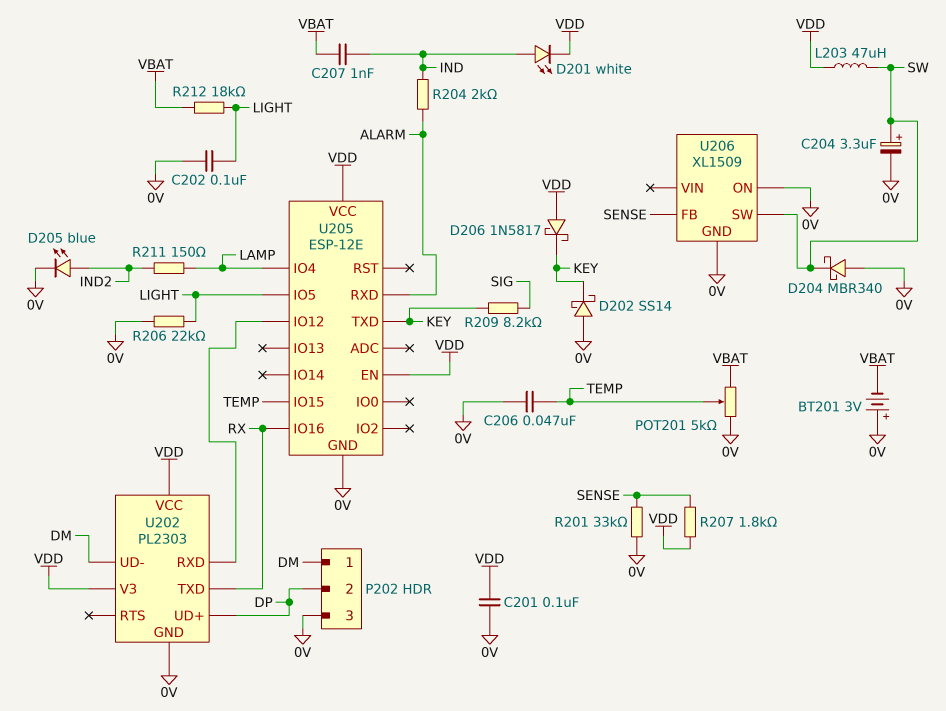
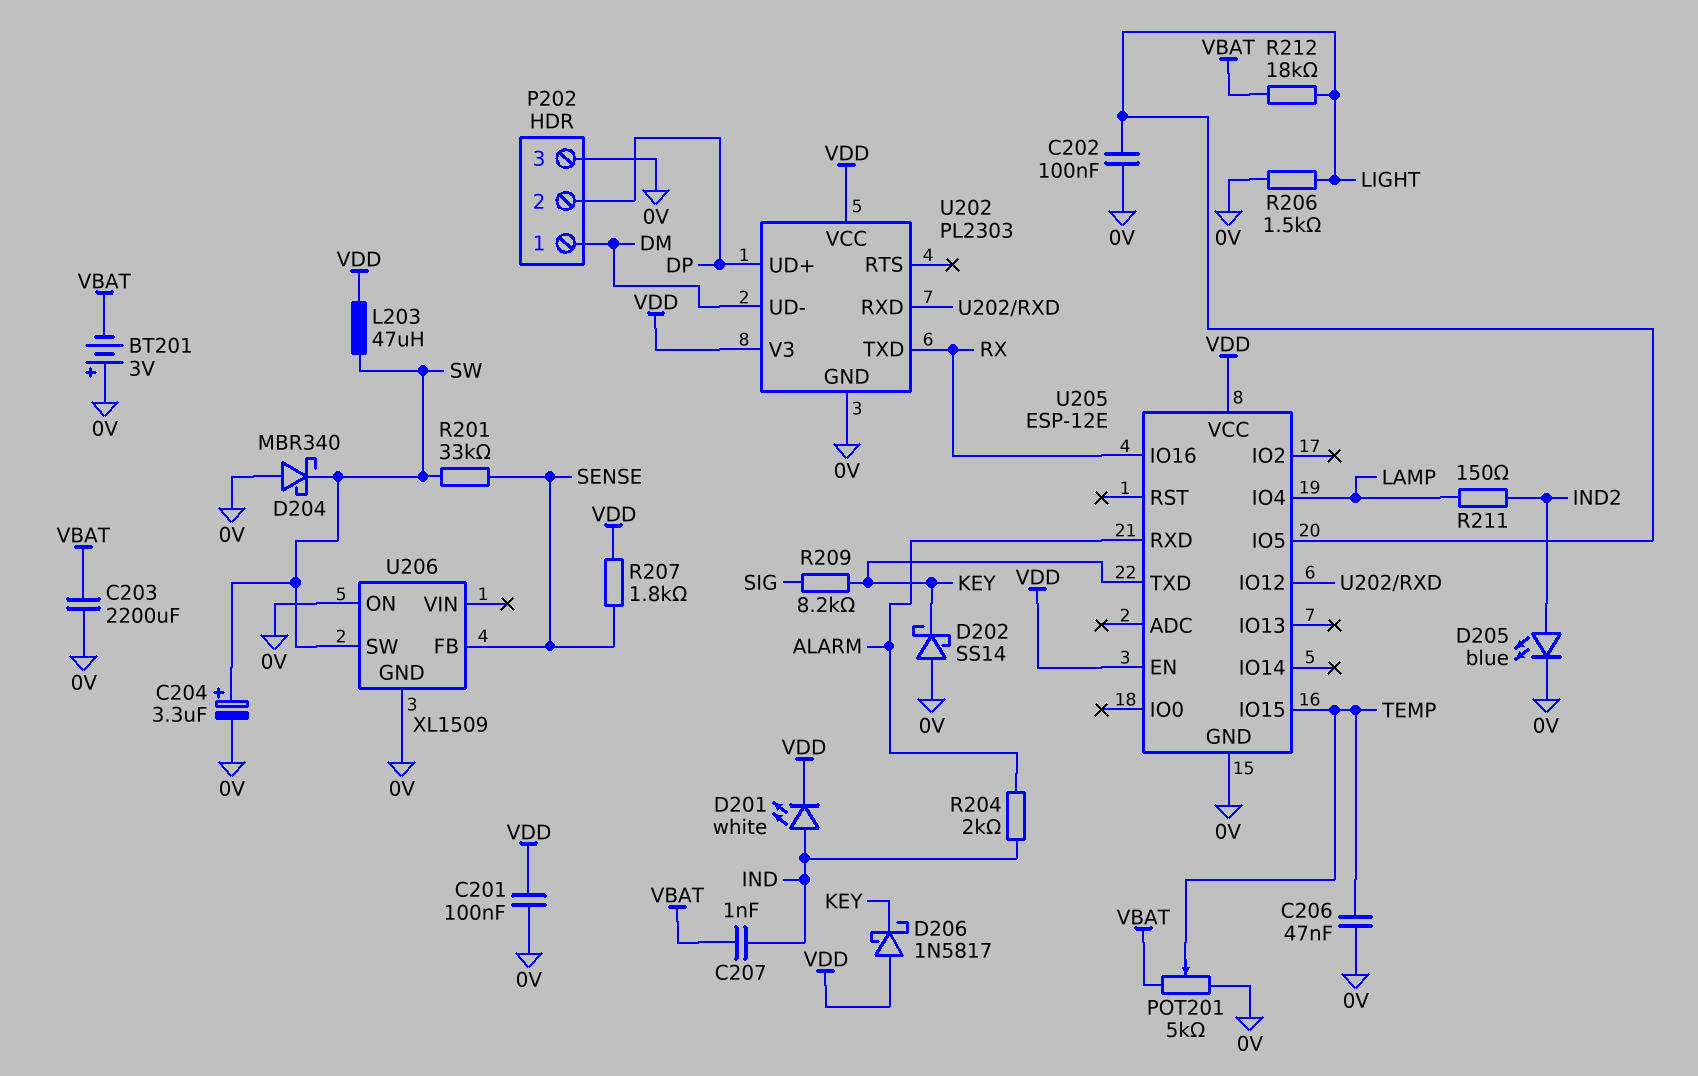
C203: none -> 2200uF (0V, VBAT)
R201: 33k (0V, SENSE) -> 33k (SENSE, SW)
R206: 22k (0V, LIGHT) -> 1.5k (0V, LIGHT)

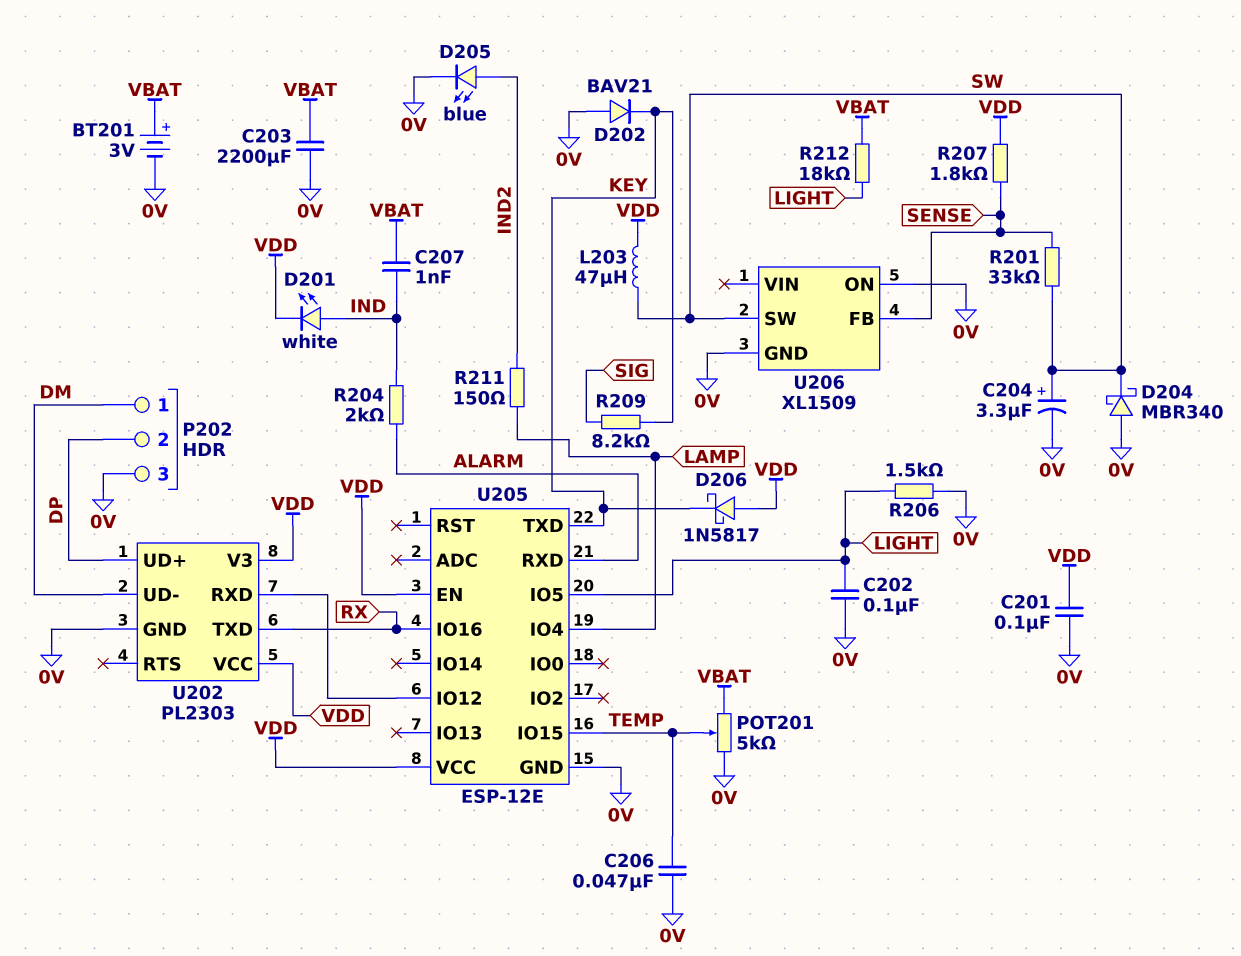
BT201: 3V (plus 0V, minus VBAT) -> 3V (plus VBAT, minus 0V)
D202: schottky SS14 (A 0V, K KEY) -> diode BAV21 (A 0V, K KEY)

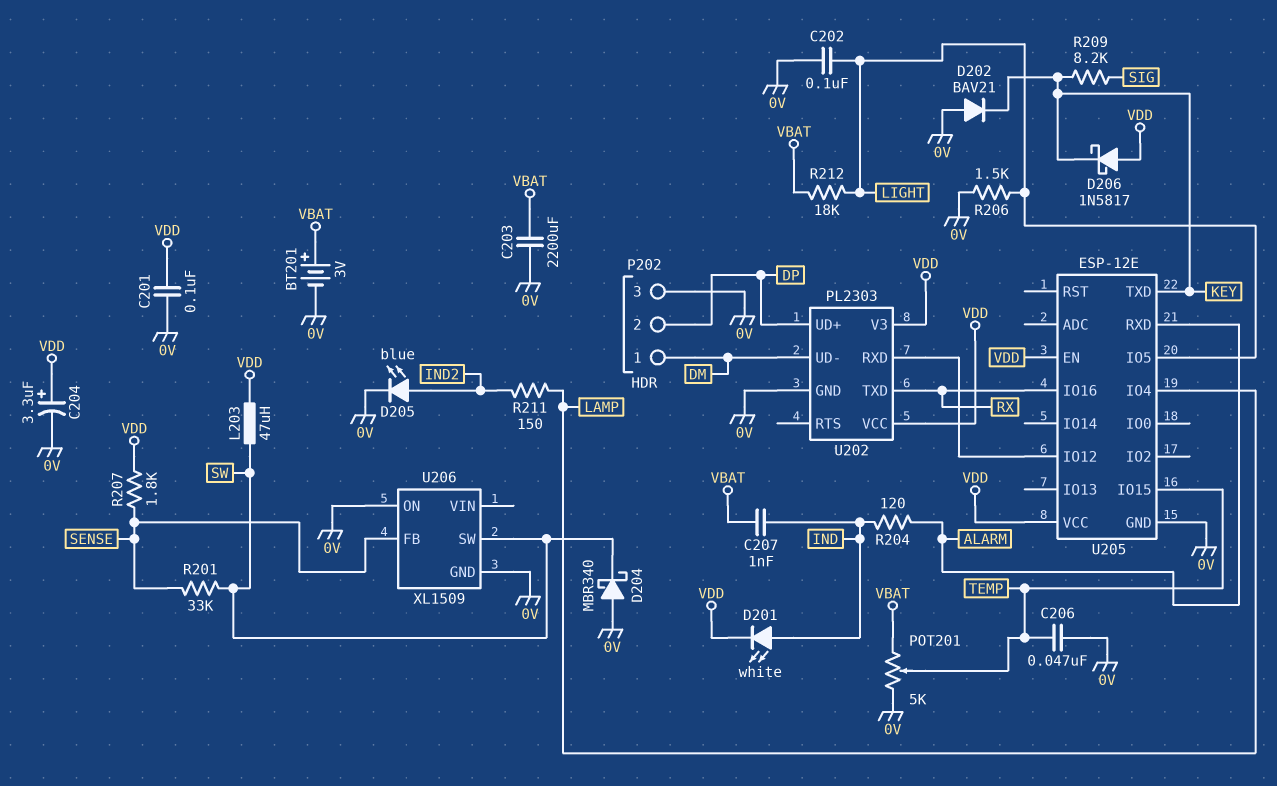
C204: 3.3uF (plus SW, minus 0V) -> 3.3uF (plus VDD, minus 0V)
R204: 2k (ALARM, IND) -> 120 (ALARM, IND)

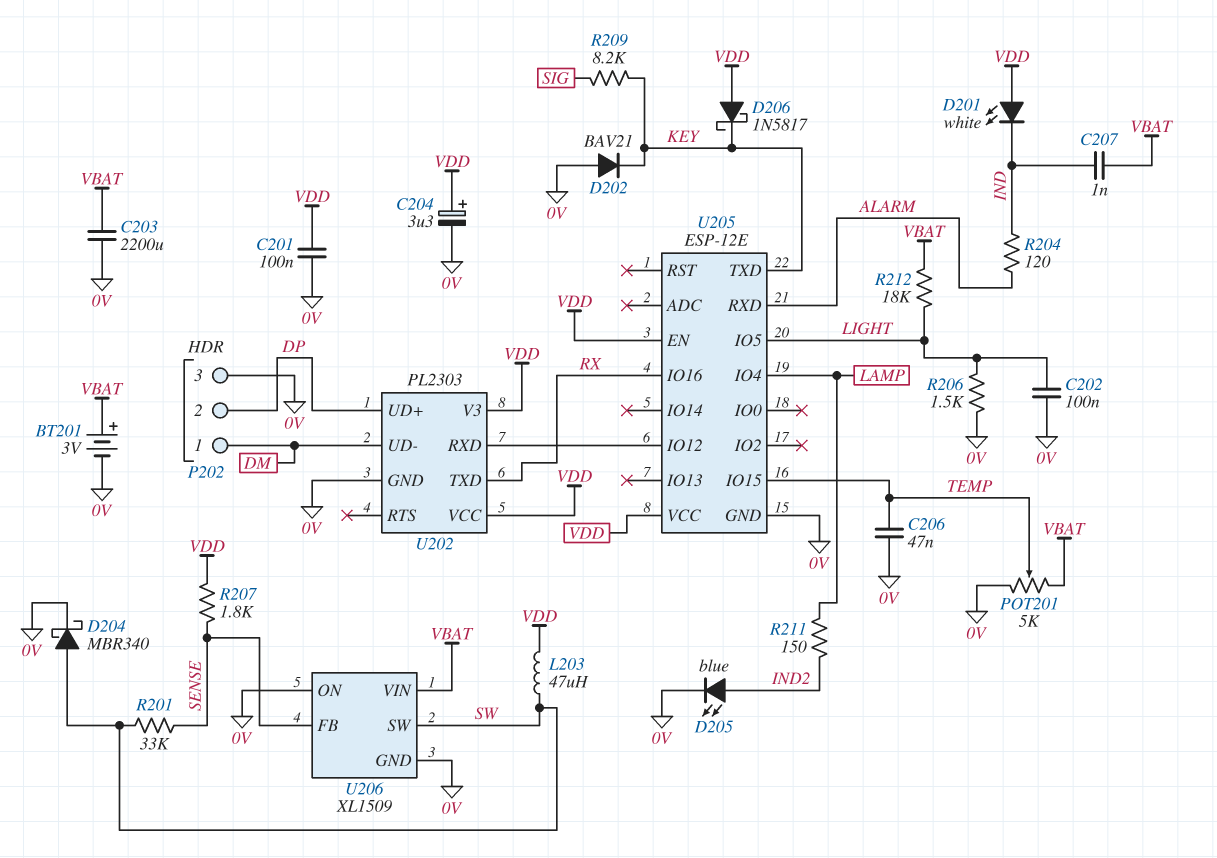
D201: LED white (A IND, K VDD) -> LED white (A VDD, K IND)
D204: schottky MBR340 (A 0V, K SW) -> schottky MBR340 (A SW, K 0V)
U206 pin VIN: none -> VBAT

